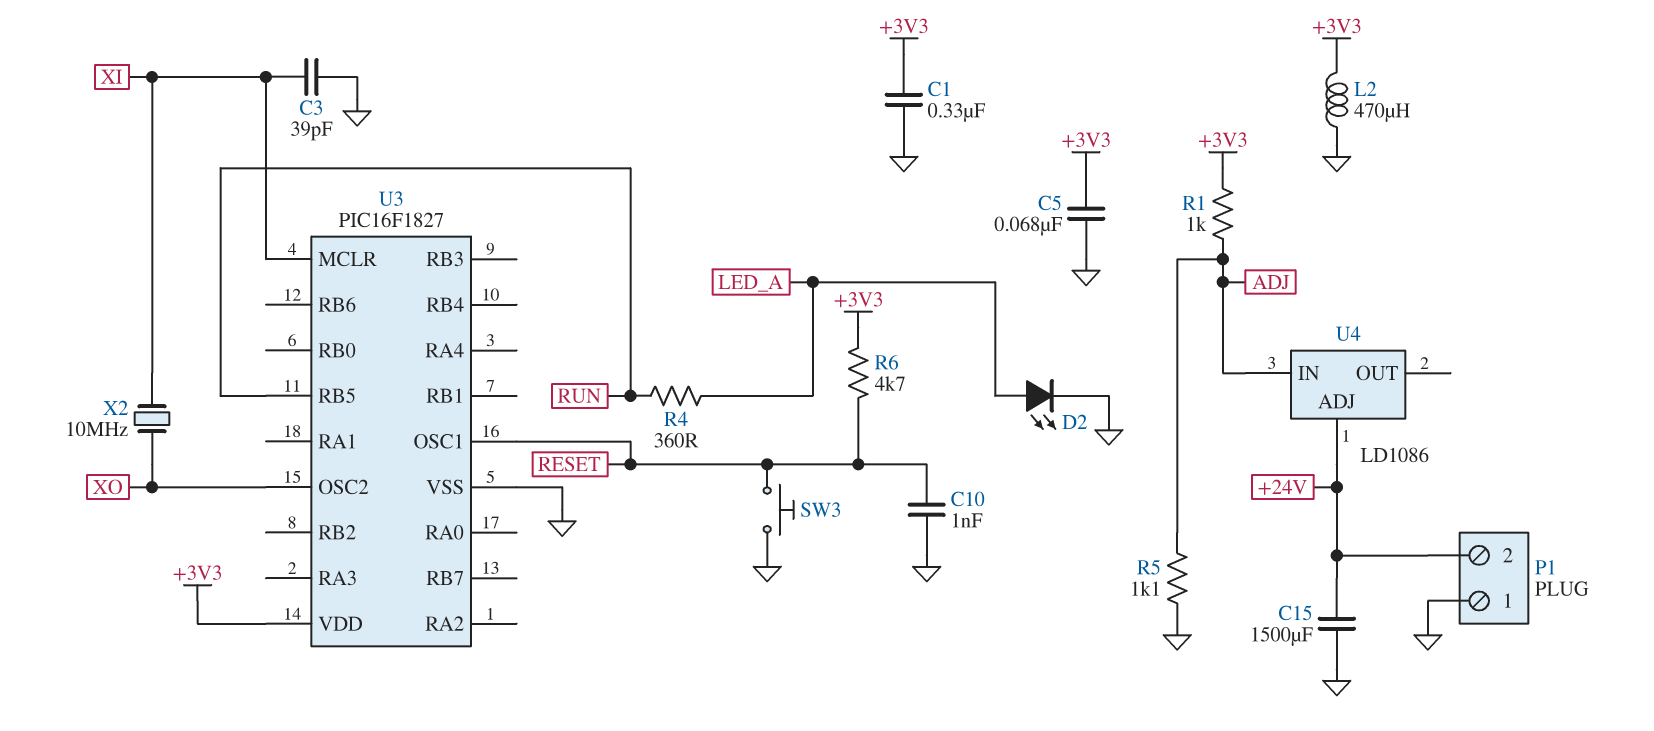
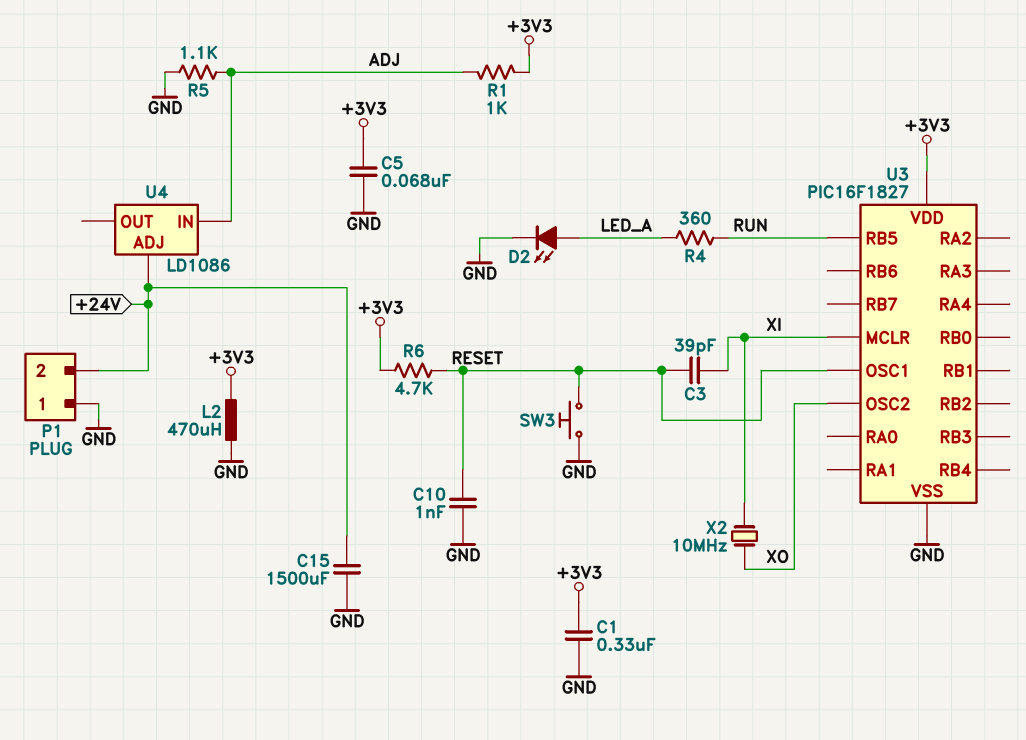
C3: 39pF (GND, XI) -> 39pF (RESET, XI)

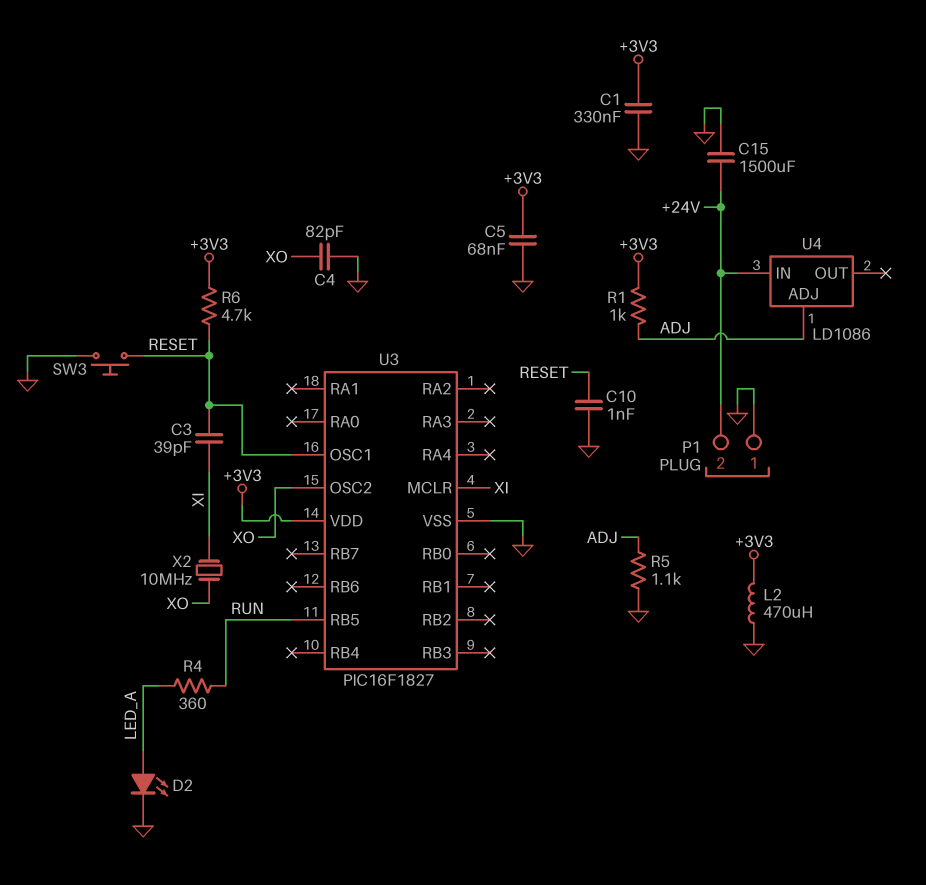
C4: none -> 82pF (GND, XO)
U4 pin ADJ: +24V -> ADJ
U4 pin IN: ADJ -> +24V

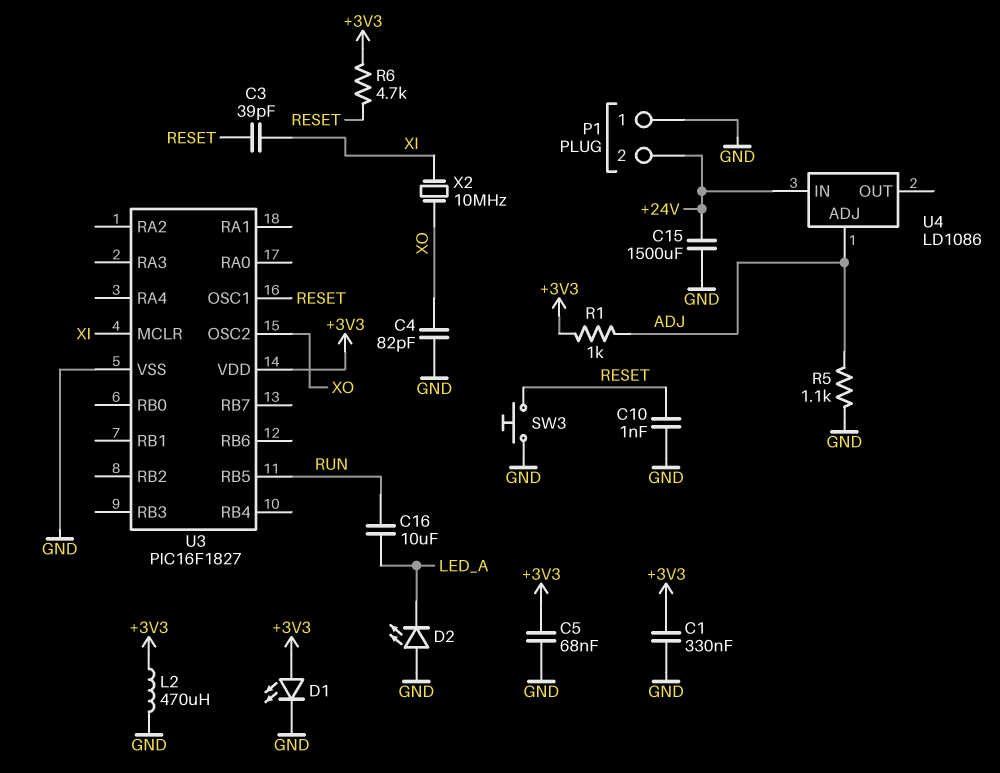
C16: none -> 10uF (LED_A, RUN)
D1: none -> LED (A +3V3, K GND)
D2: LED (A LED_A, K GND) -> LED (A GND, K LED_A)
R4: 360 (LED_A, RUN) -> none

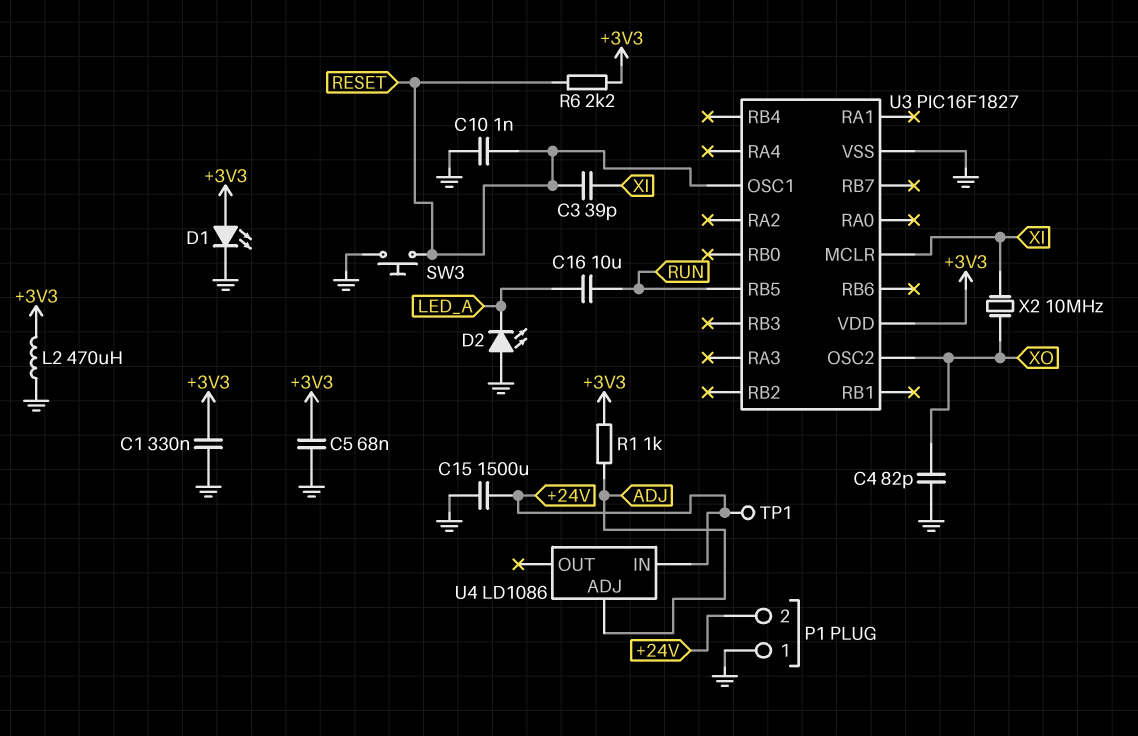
R5: 1.1k (ADJ, GND) -> none
R6: 4.7k (+3V3, RESET) -> 2.2k (+3V3, RESET)
TP1: none -> test point (+24V)

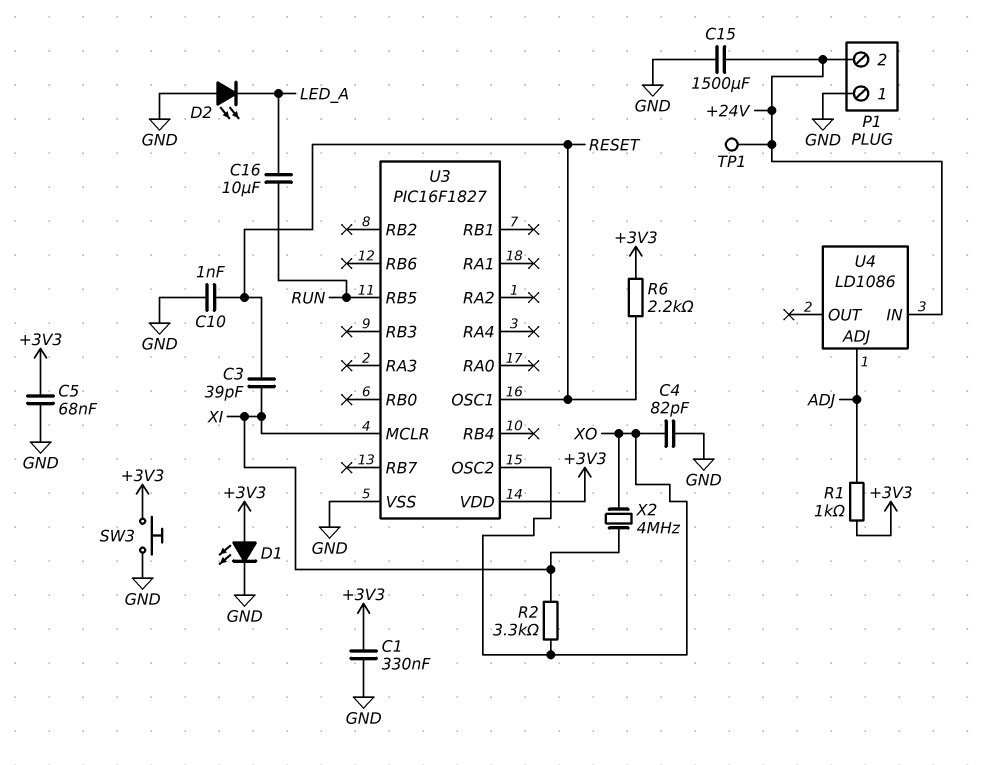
L2: 470uH (+3V3, GND) -> none
R2: none -> 3.3k (XI, XO)
SW3: button (GND, RESET) -> button (+3V3, GND)
X2: 10MHz (XI, XO) -> 4MHz (XI, XO)

